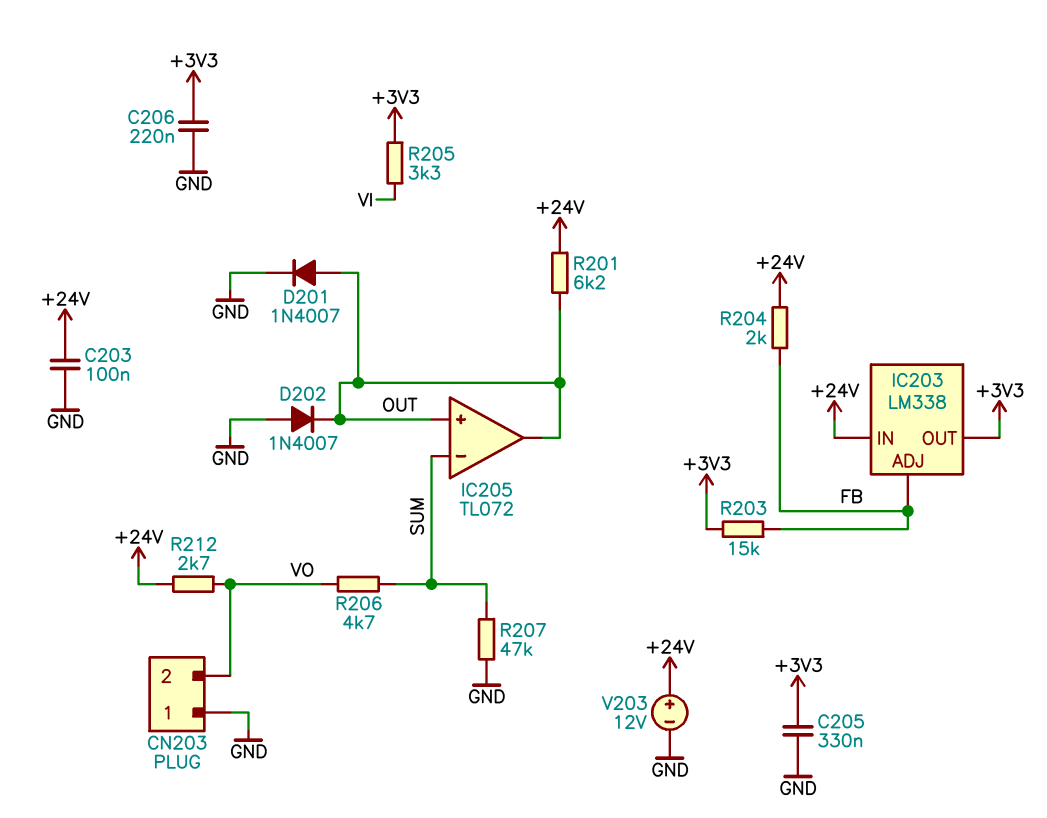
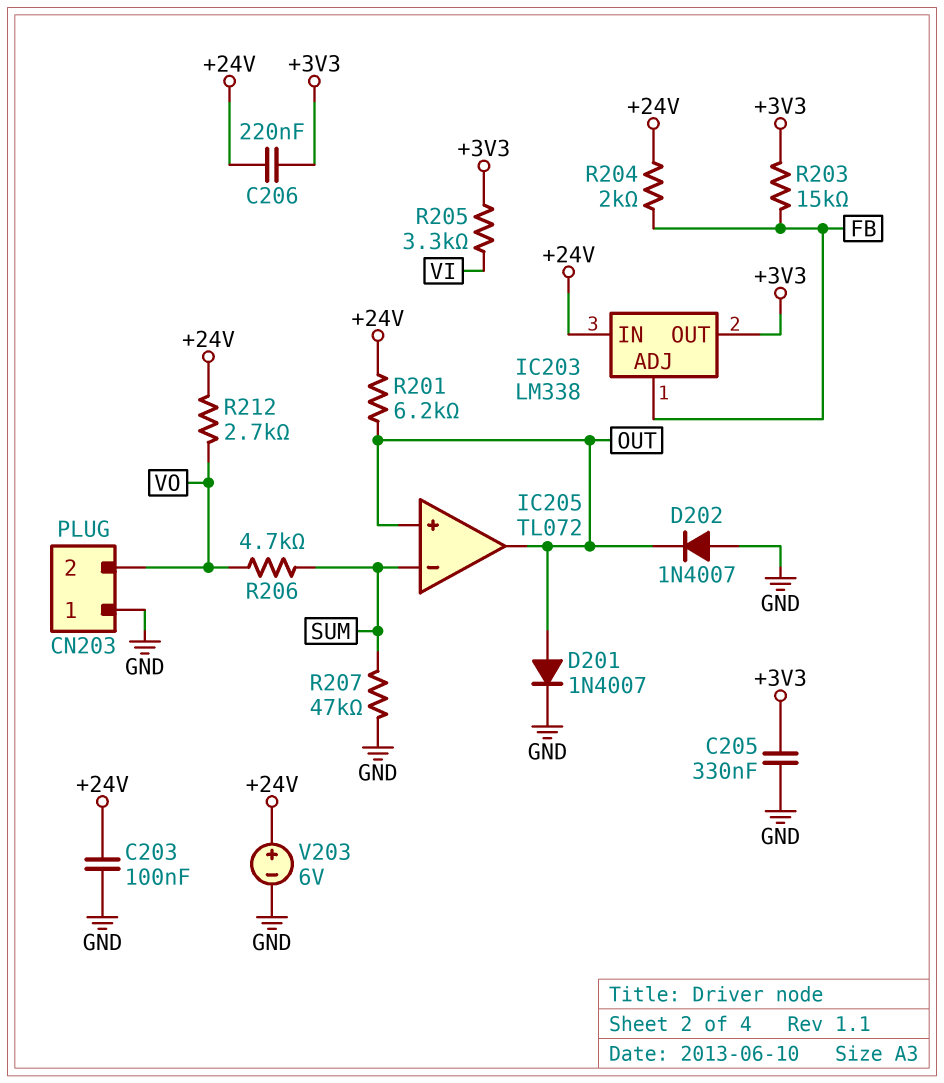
C206: 220nF (+3V3, GND) -> 220nF (+3V3, +24V)
V203: 12V (plus +24V, minus GND) -> 6V (plus +24V, minus GND)

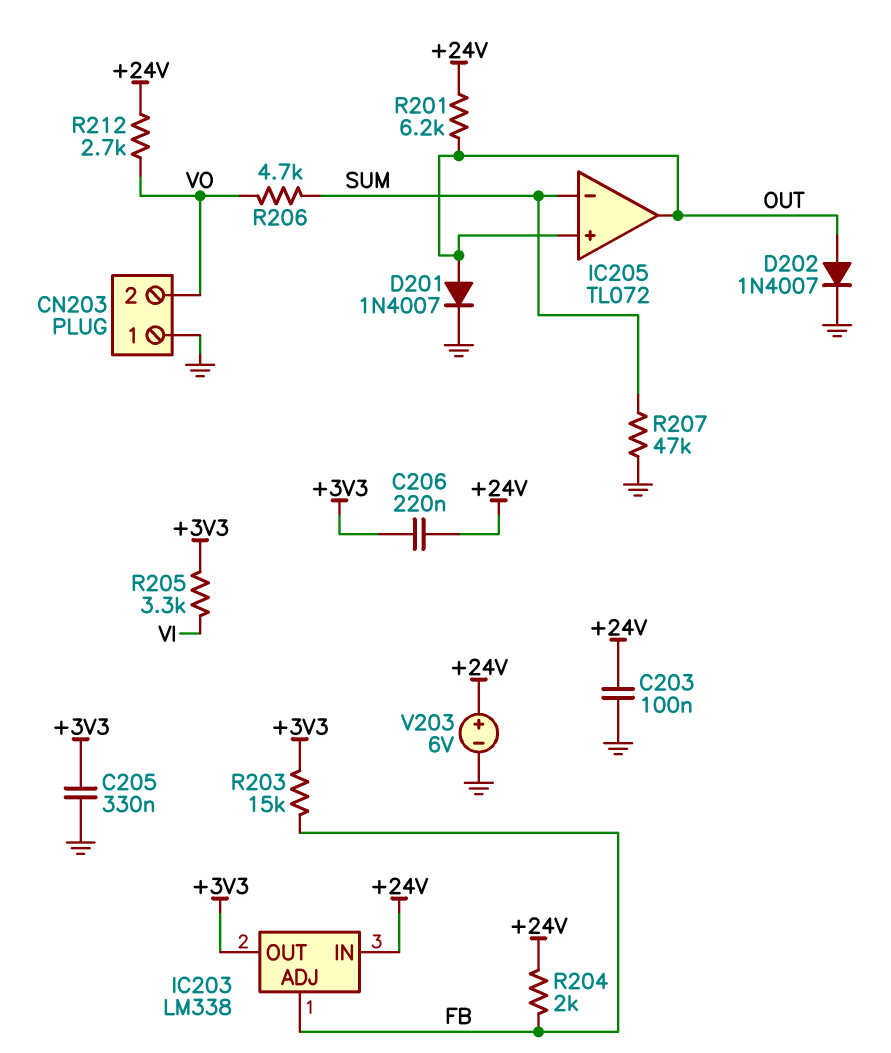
D202: diode 1N4007 (A GND, K OUT) -> diode 1N4007 (A OUT, K GND)

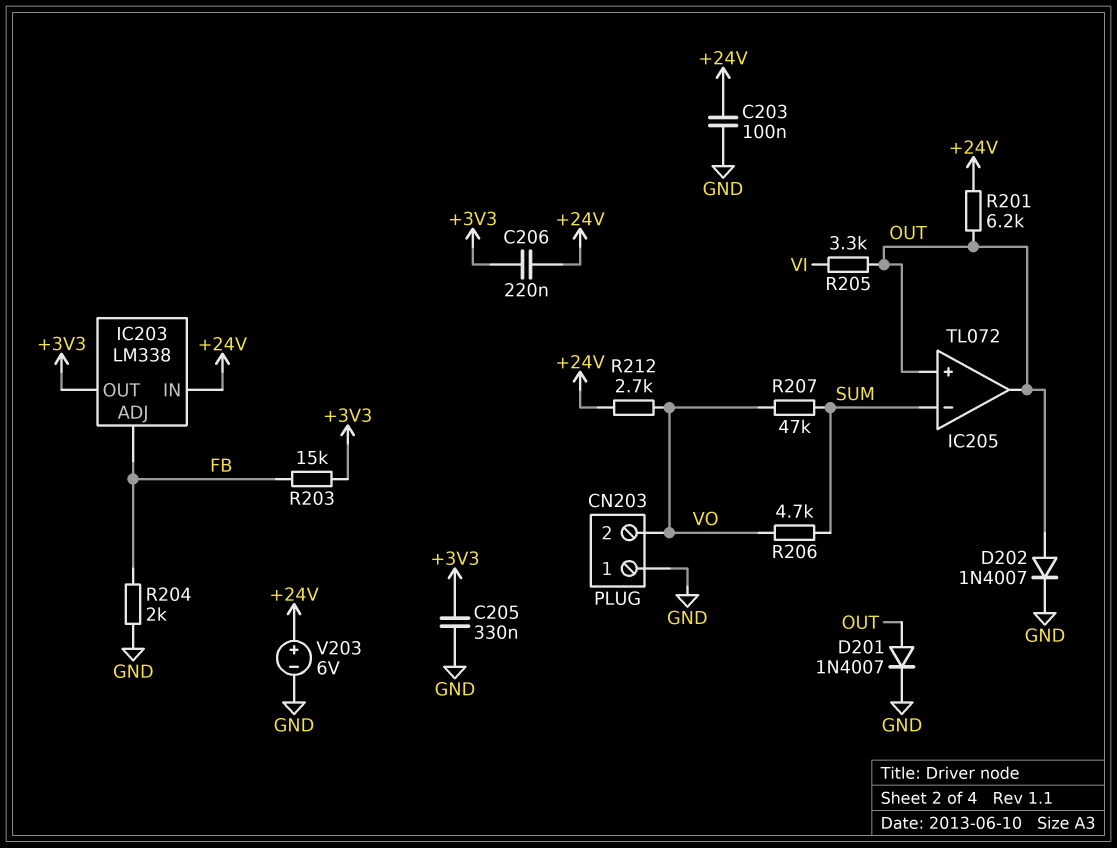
R204: 2k (+24V, FB) -> 2k (FB, GND)
R205: 3.3k (+3V3, VI) -> 3.3k (OUT, VI)
R207: 47k (GND, SUM) -> 47k (SUM, VO)

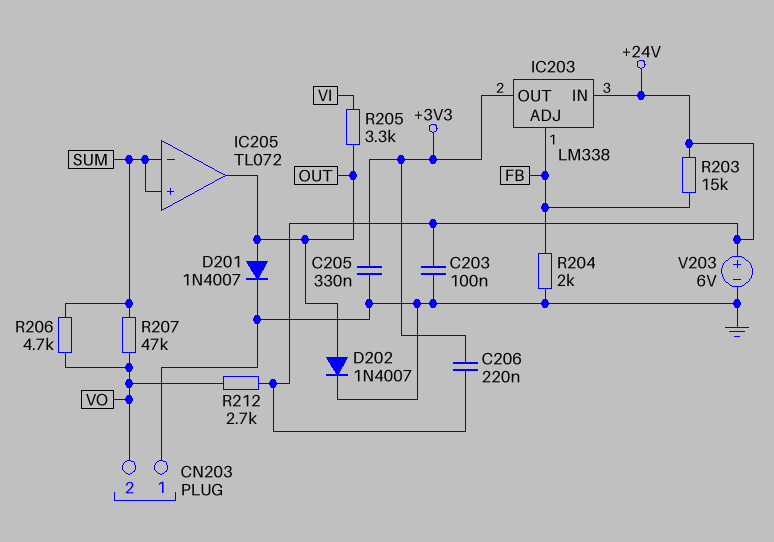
IC205 pin in+: OUT -> SUM
R201: 6.2k (+24V, OUT) -> none
R203: 15k (+3V3, FB) -> 15k (+24V, FB)

